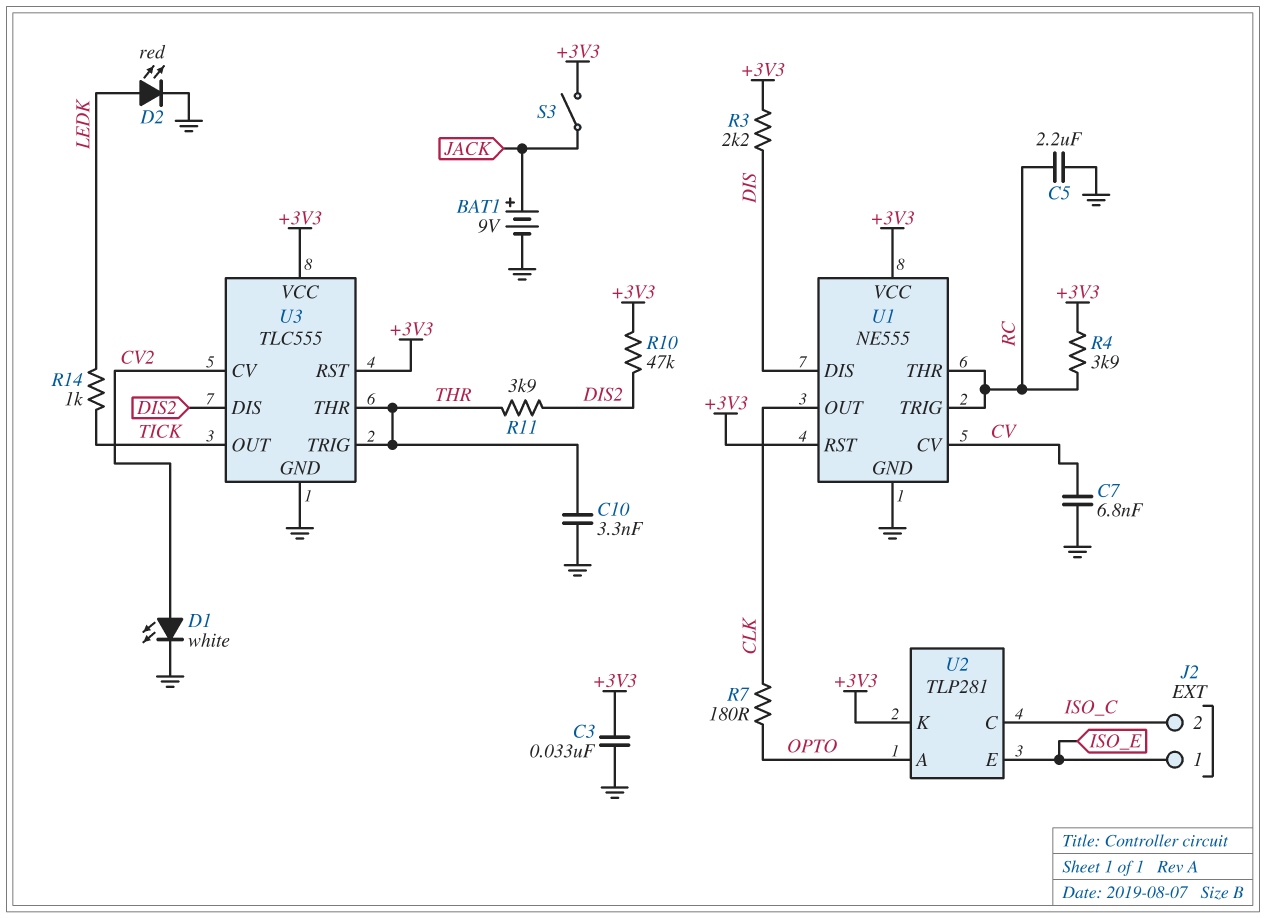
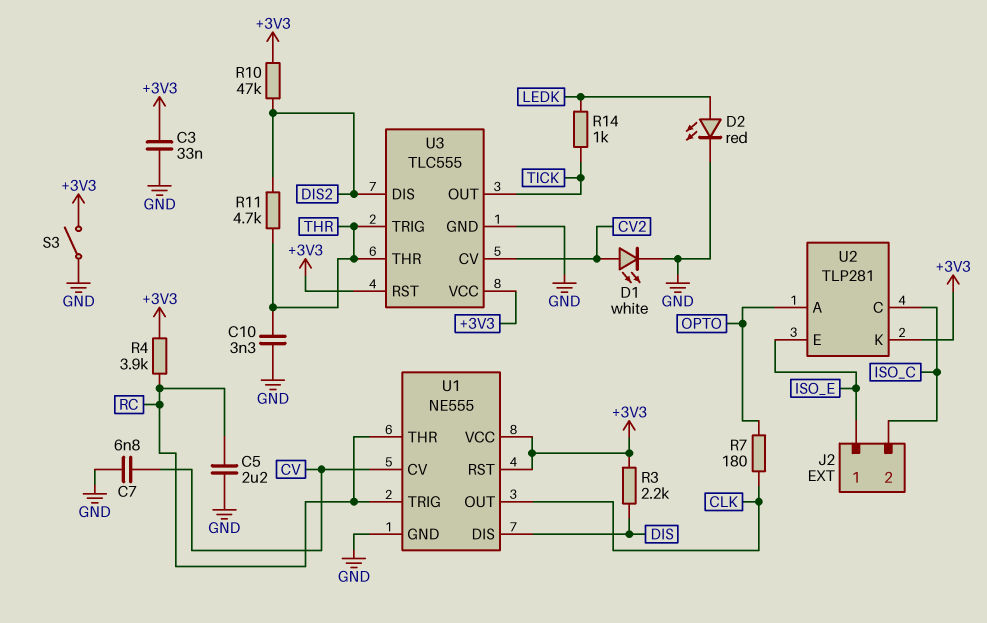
BAT1: 9V (plus JACK, minus GND) -> none
R11: 3.9k (DIS2, THR) -> 4.7k (DIS2, THR)
S3: switch (+3V3, JACK) -> switch (+3V3, GND)

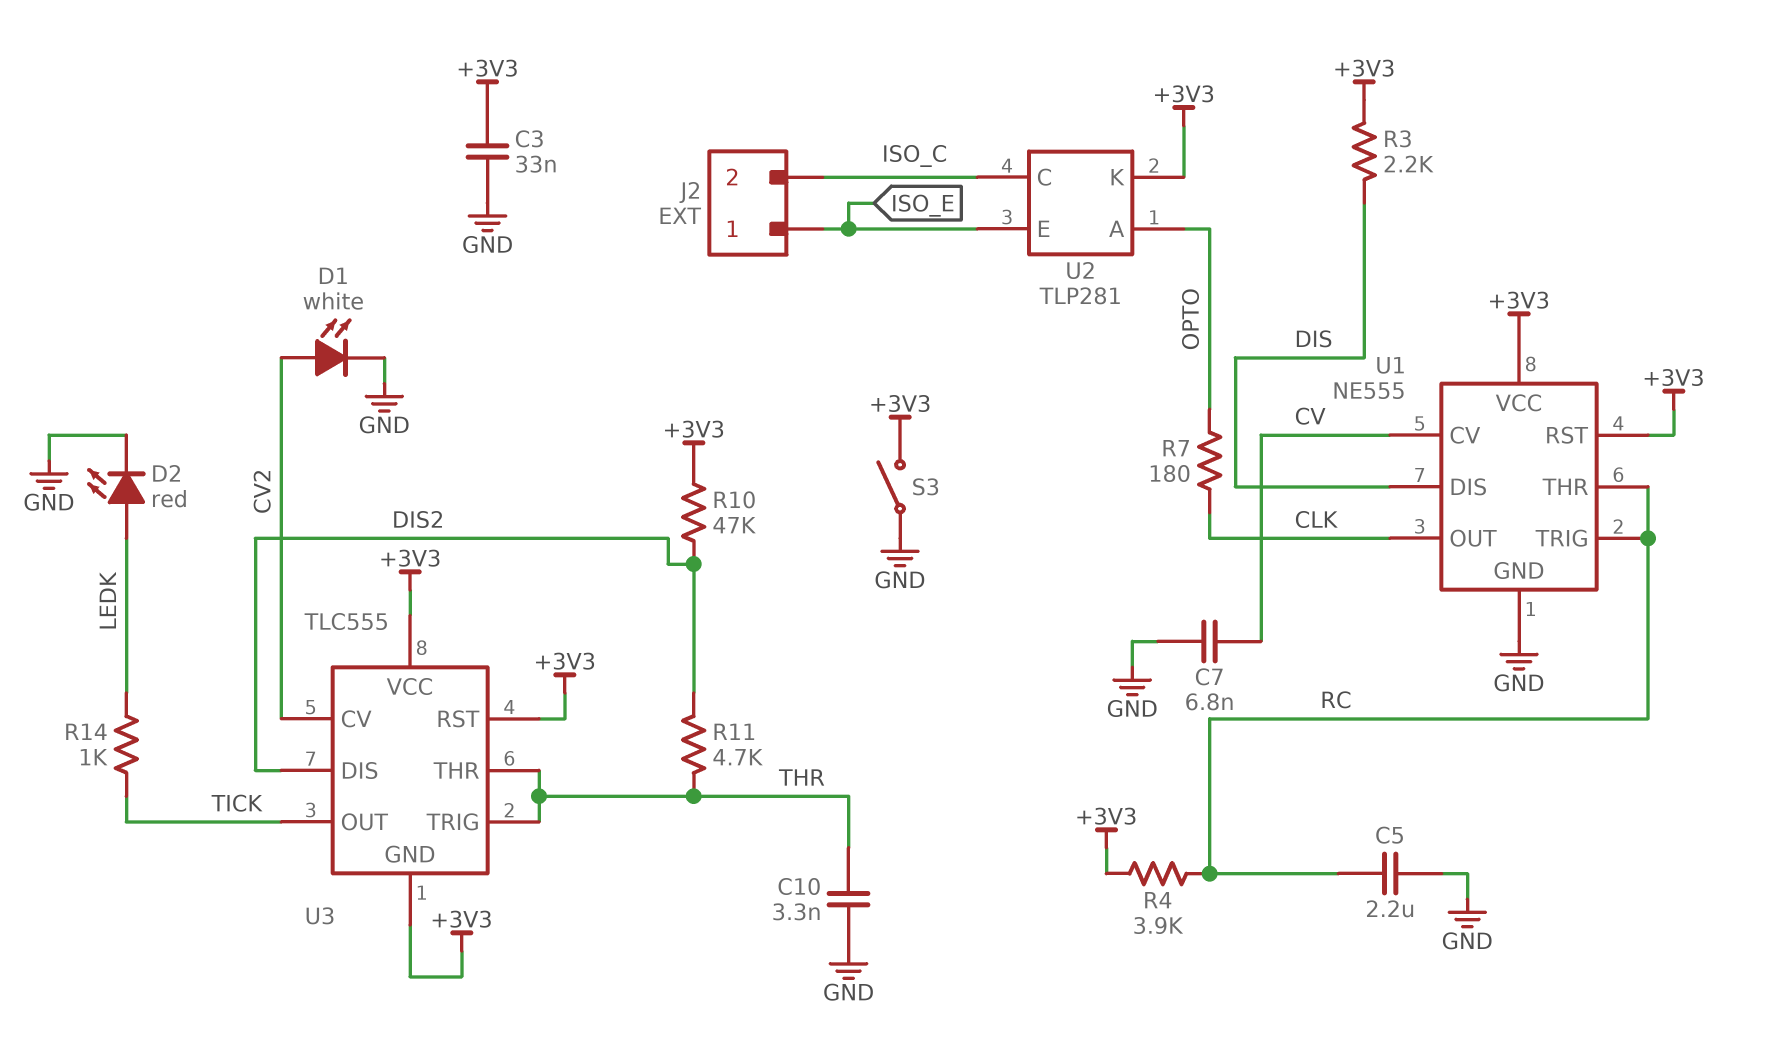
U3 pin GND: GND -> +3V3

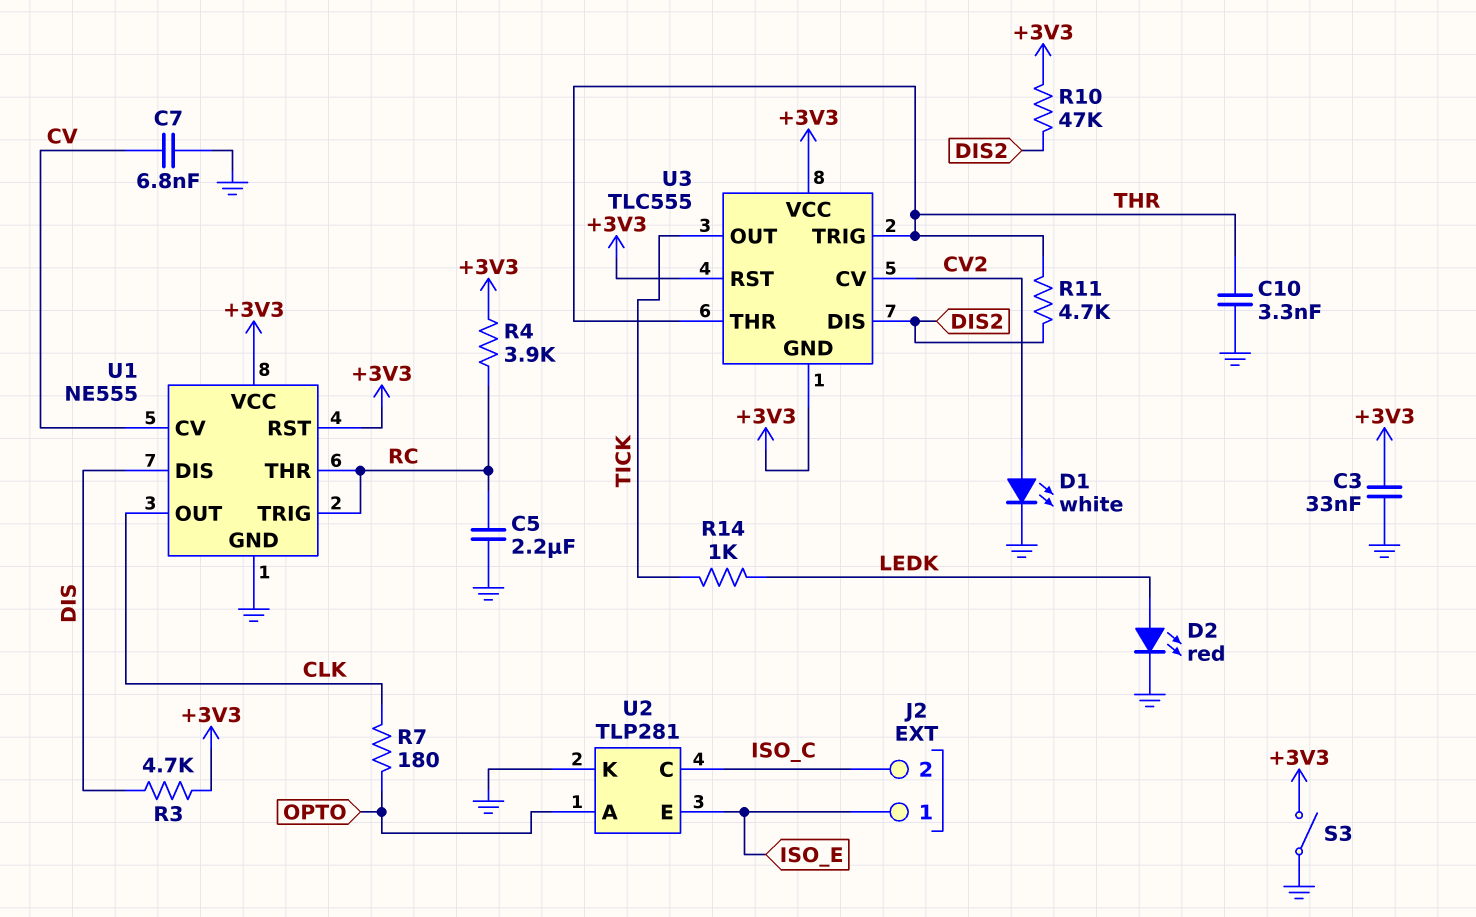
R3: 2.2k (+3V3, DIS) -> 4.7k (+3V3, DIS)
U2 pin K: +3V3 -> GND

